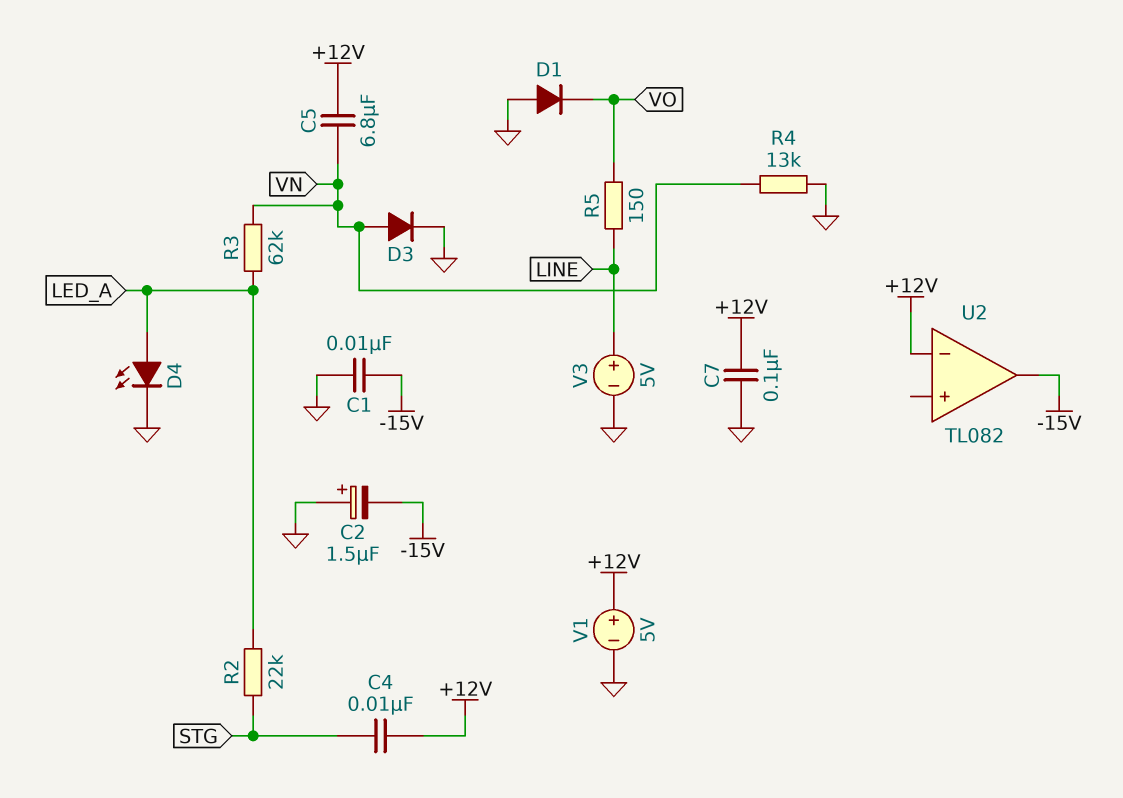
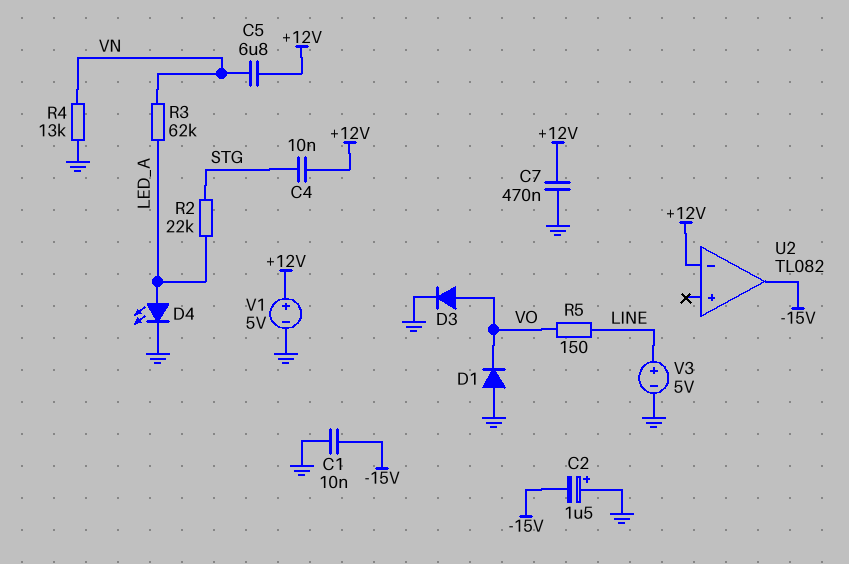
C7: 100nF (+12V, GND) -> 470nF (+12V, GND)
D3: diode (A VN, K GND) -> diode (A VO, K GND)

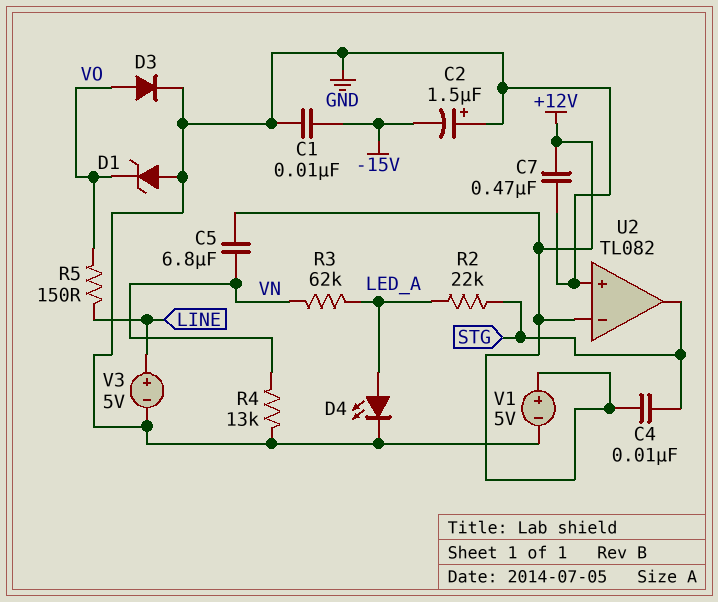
D1: diode (A GND, K VO) -> zener (A GND, K VO)
U2 pin in+: none -> GND
U2 pin out: -15V -> STG

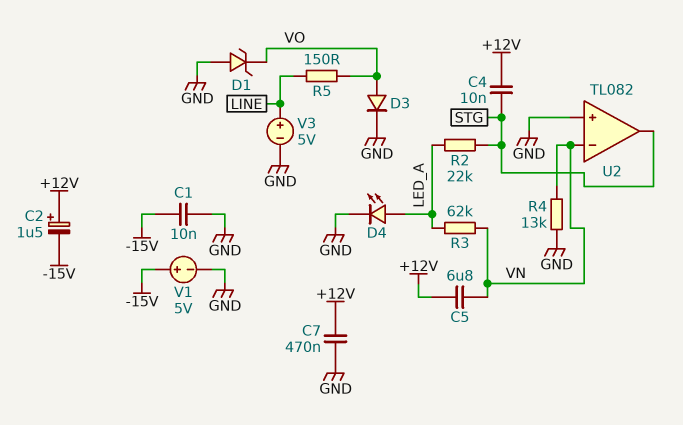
C2: 1.5uF (plus GND, minus -15V) -> 1.5uF (plus +12V, minus -15V)
U2 pin in-: +12V -> VN
V1: 5V (plus +12V, minus GND) -> 5V (plus -15V, minus GND)

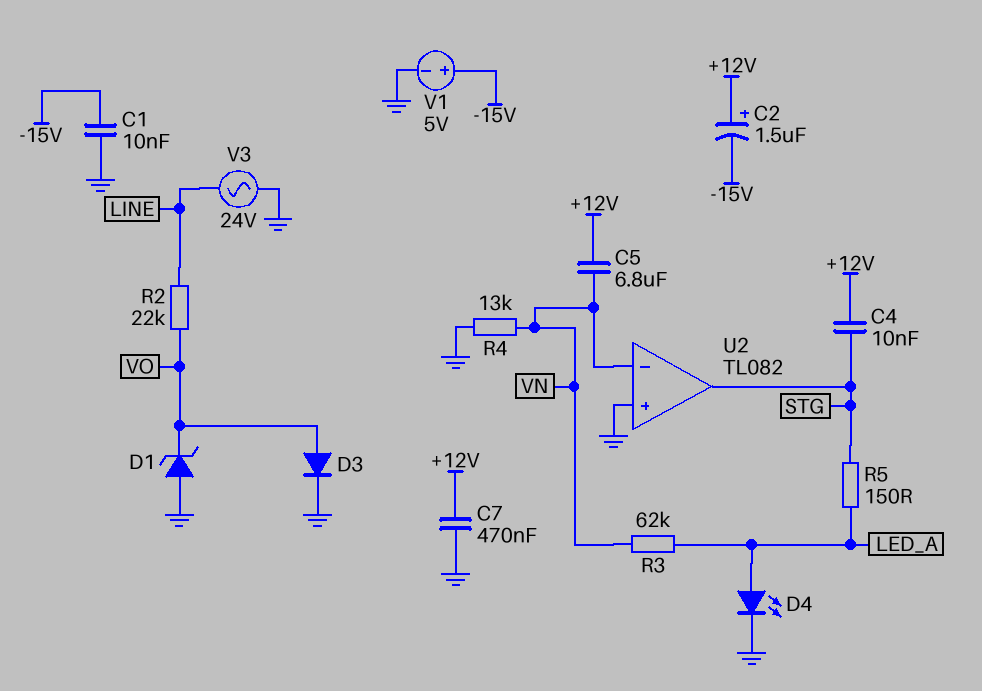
R2: 22k (LED_A, STG) -> 22k (LINE, VO)
R5: 150 (LINE, VO) -> 150 (LED_A, STG)
V3: 5V (plus LINE, minus GND) -> AC 24V (GND, LINE)

